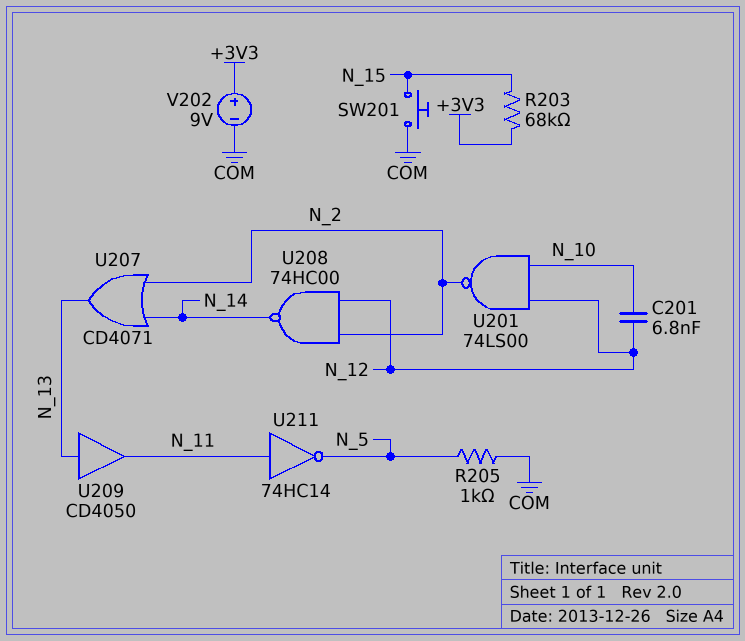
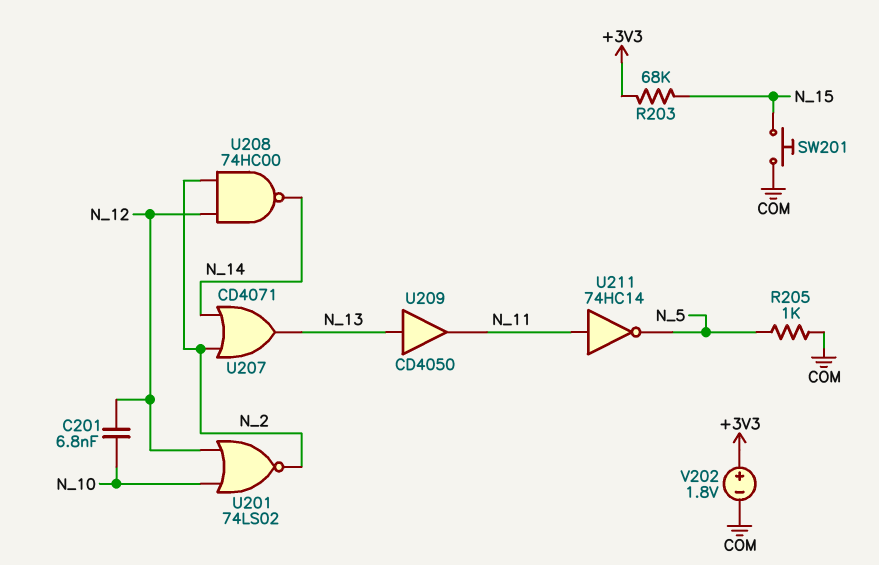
U201: NAND 74LS00 (in N_10, in N_12, out N_2) -> NOR 74LS02 (in N_10, in N_12, out N_2)
V202: 9V (plus +3V3, minus COM) -> 1.8V (plus +3V3, minus COM)

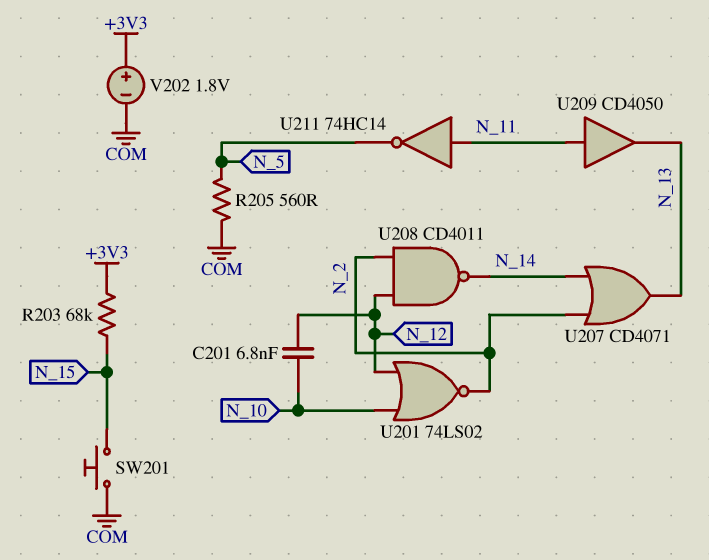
R205: 1k (COM, N_5) -> 560 (COM, N_5)
U208: NAND 74HC00 (in N_2, in N_12, out N_14) -> NAND CD4011 (in N_2, in N_12, out N_14)
U209: buffer CD4050 (in N_13, out N_11) -> buffer CD4050 (in N_11, out N_13)

